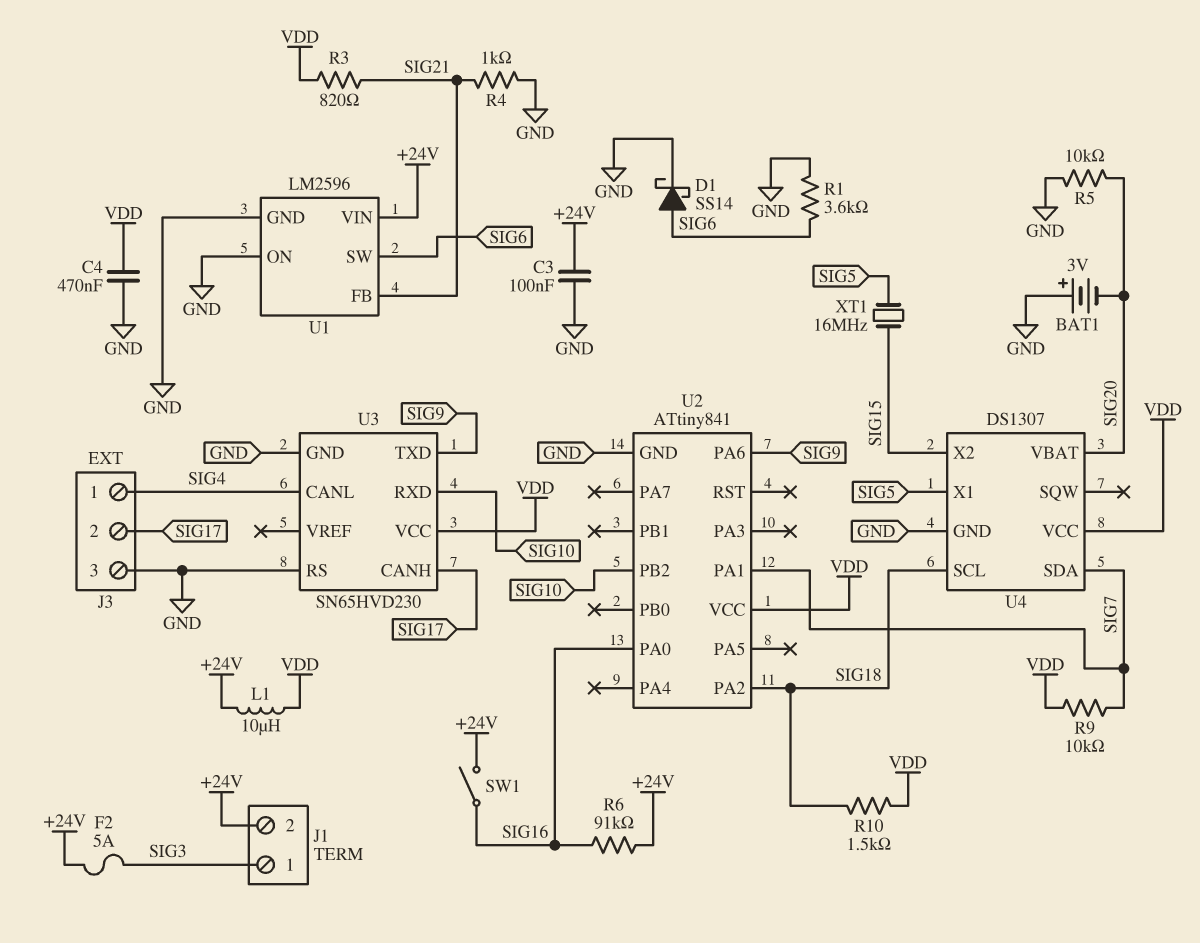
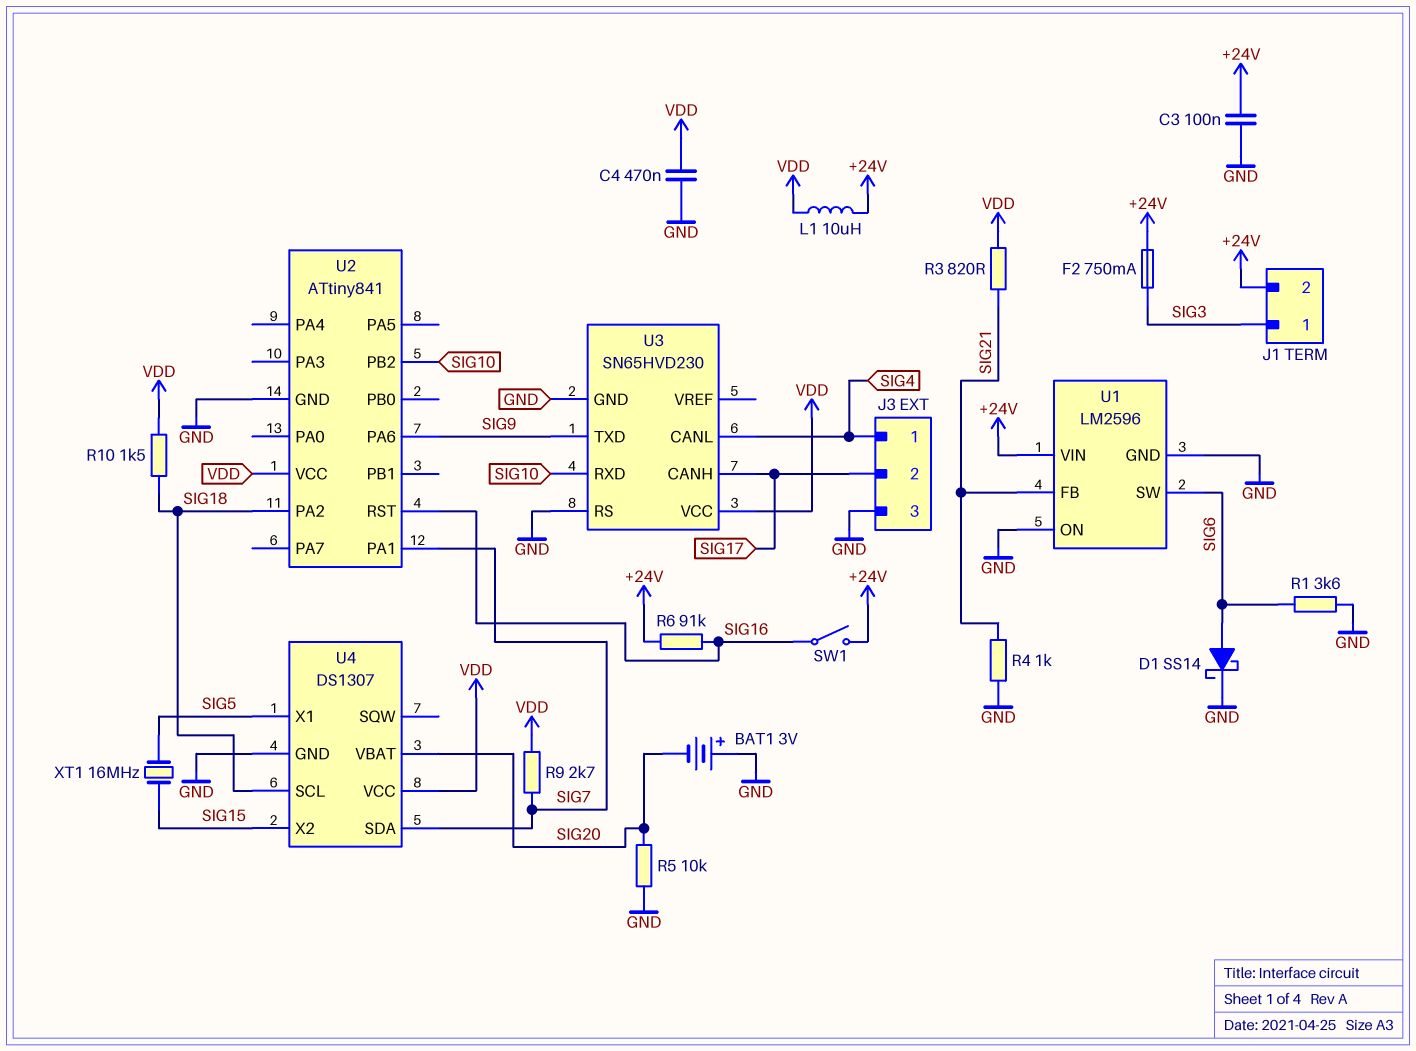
F2: 5A (+24V, SIG3) -> 750mA (+24V, SIG3)
R9: 10k (SIG7, VDD) -> 2.7k (SIG7, VDD)
U2 pin PA0: SIG16 -> none
U2 pin RST: none -> SIG16

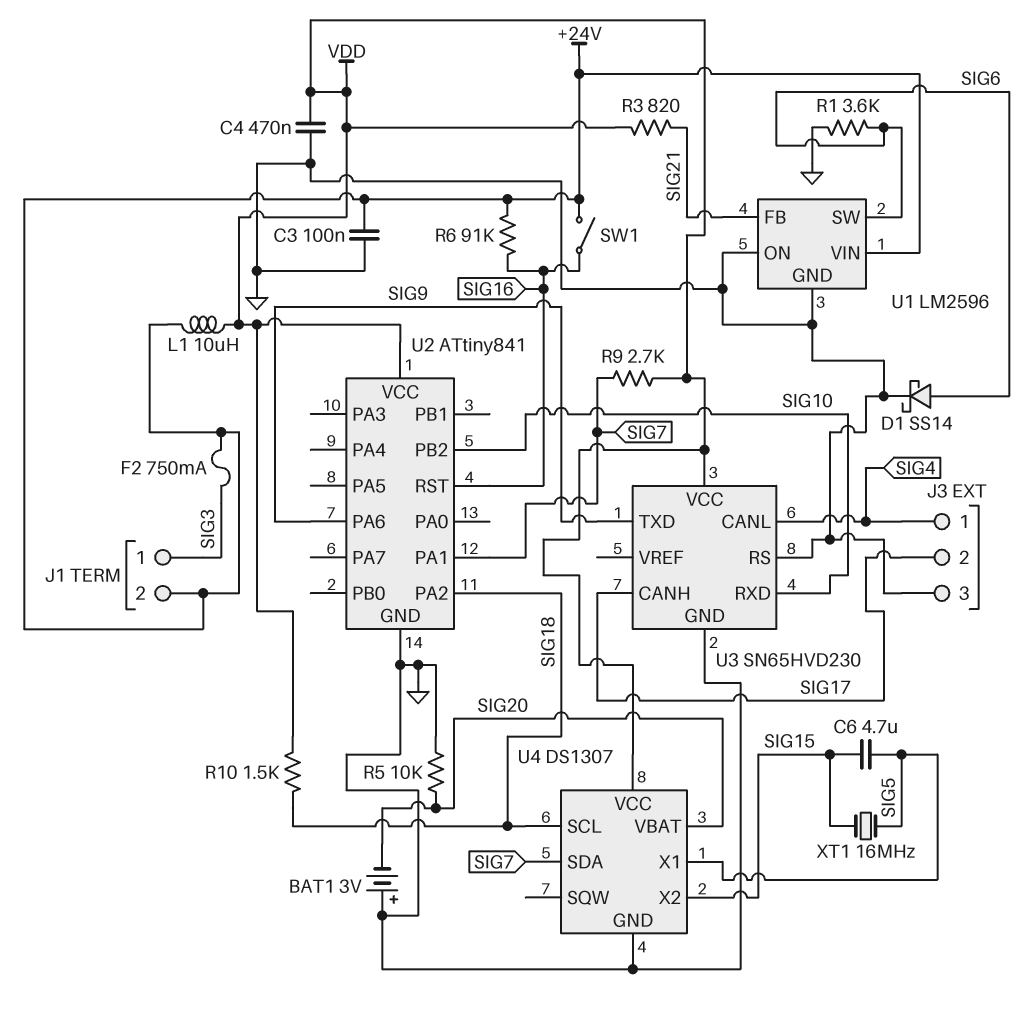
C6: none -> 4.7uF (SIG5, SIG15)
R4: 1k (GND, SIG21) -> none

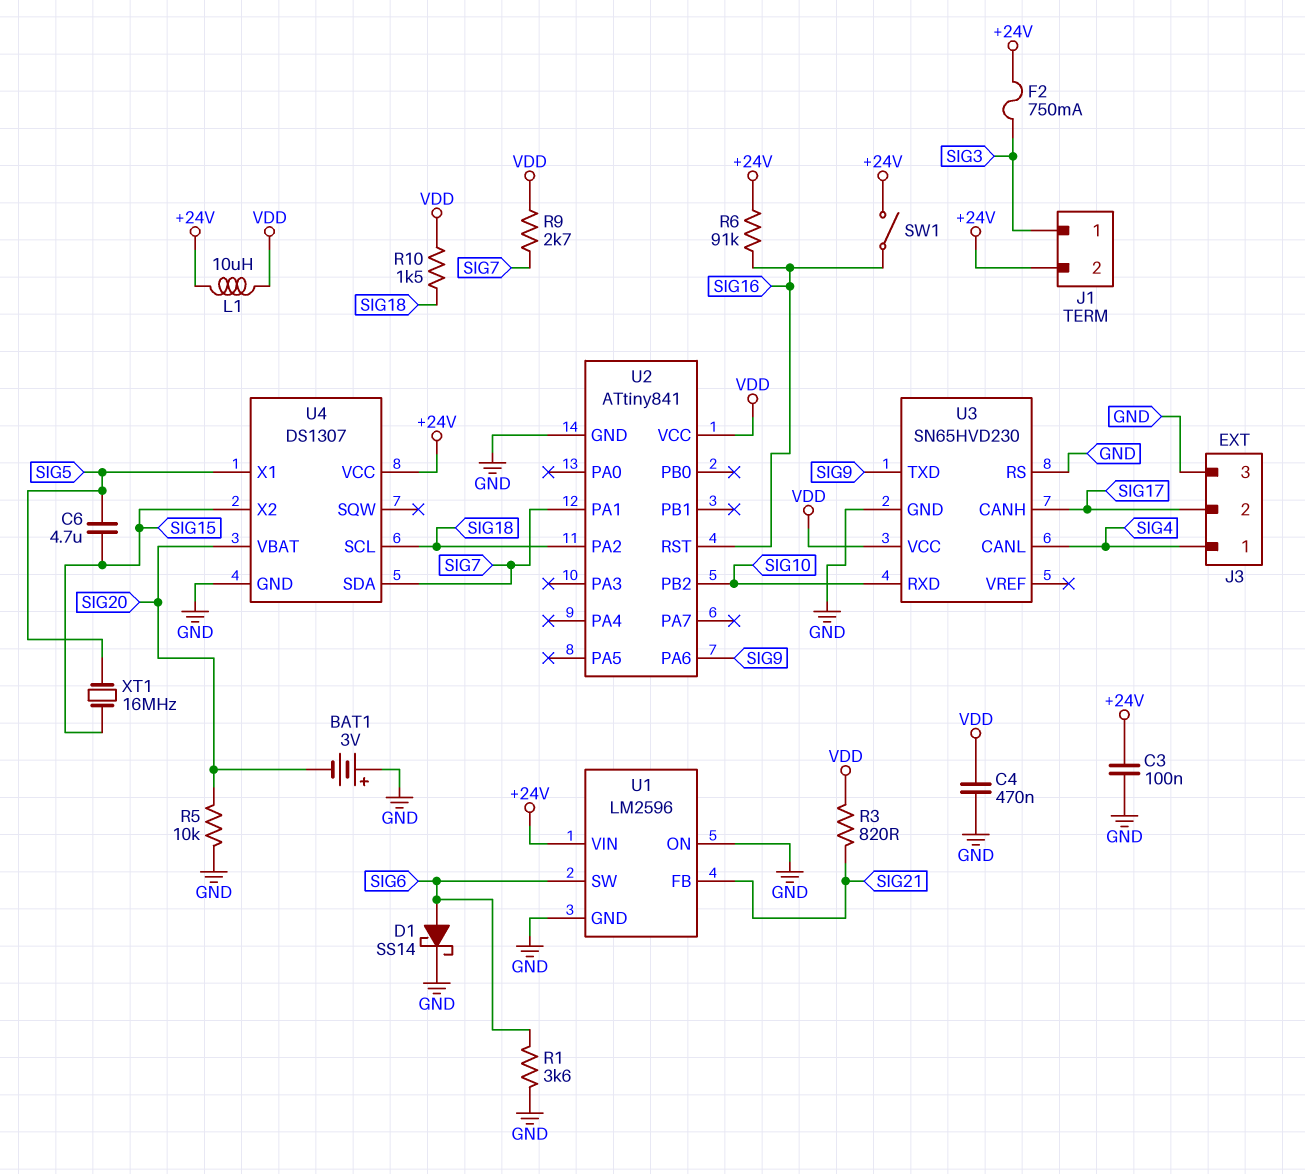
U4 pin VCC: VDD -> +24V

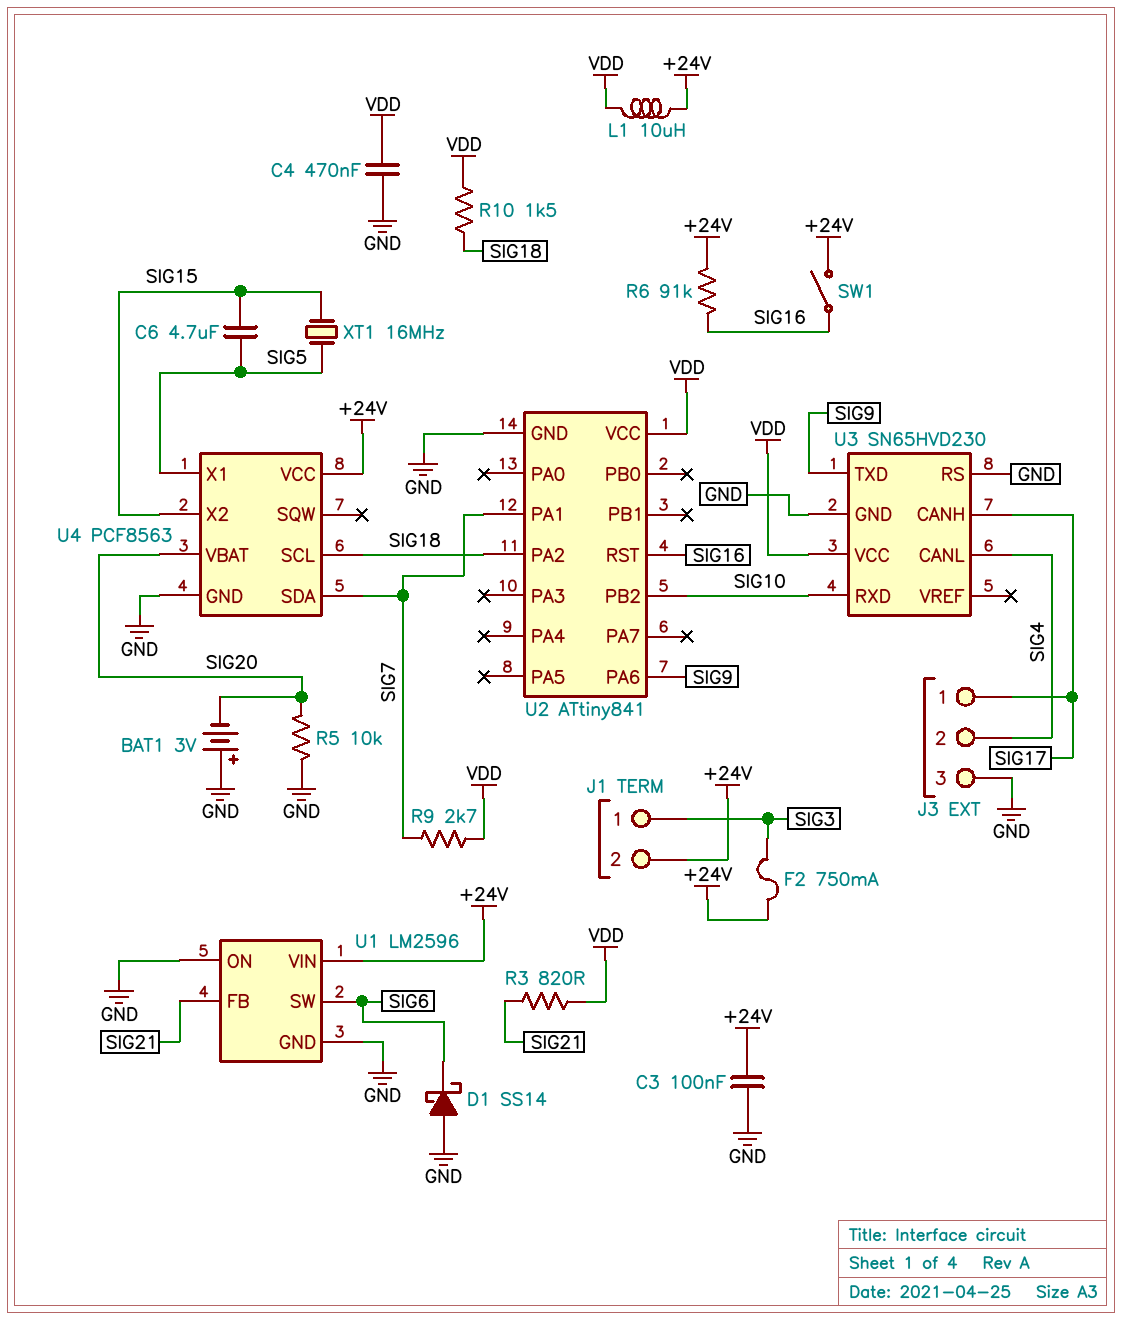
D1: schottky SS14 (A SIG6, K GND) -> schottky SS14 (A GND, K SIG6)
J3 pin 1: SIG4 -> SIG17
J3 pin 2: SIG17 -> SIG4
R1: 3.6k (GND, SIG6) -> none
U4: DS1307 -> PCF8563

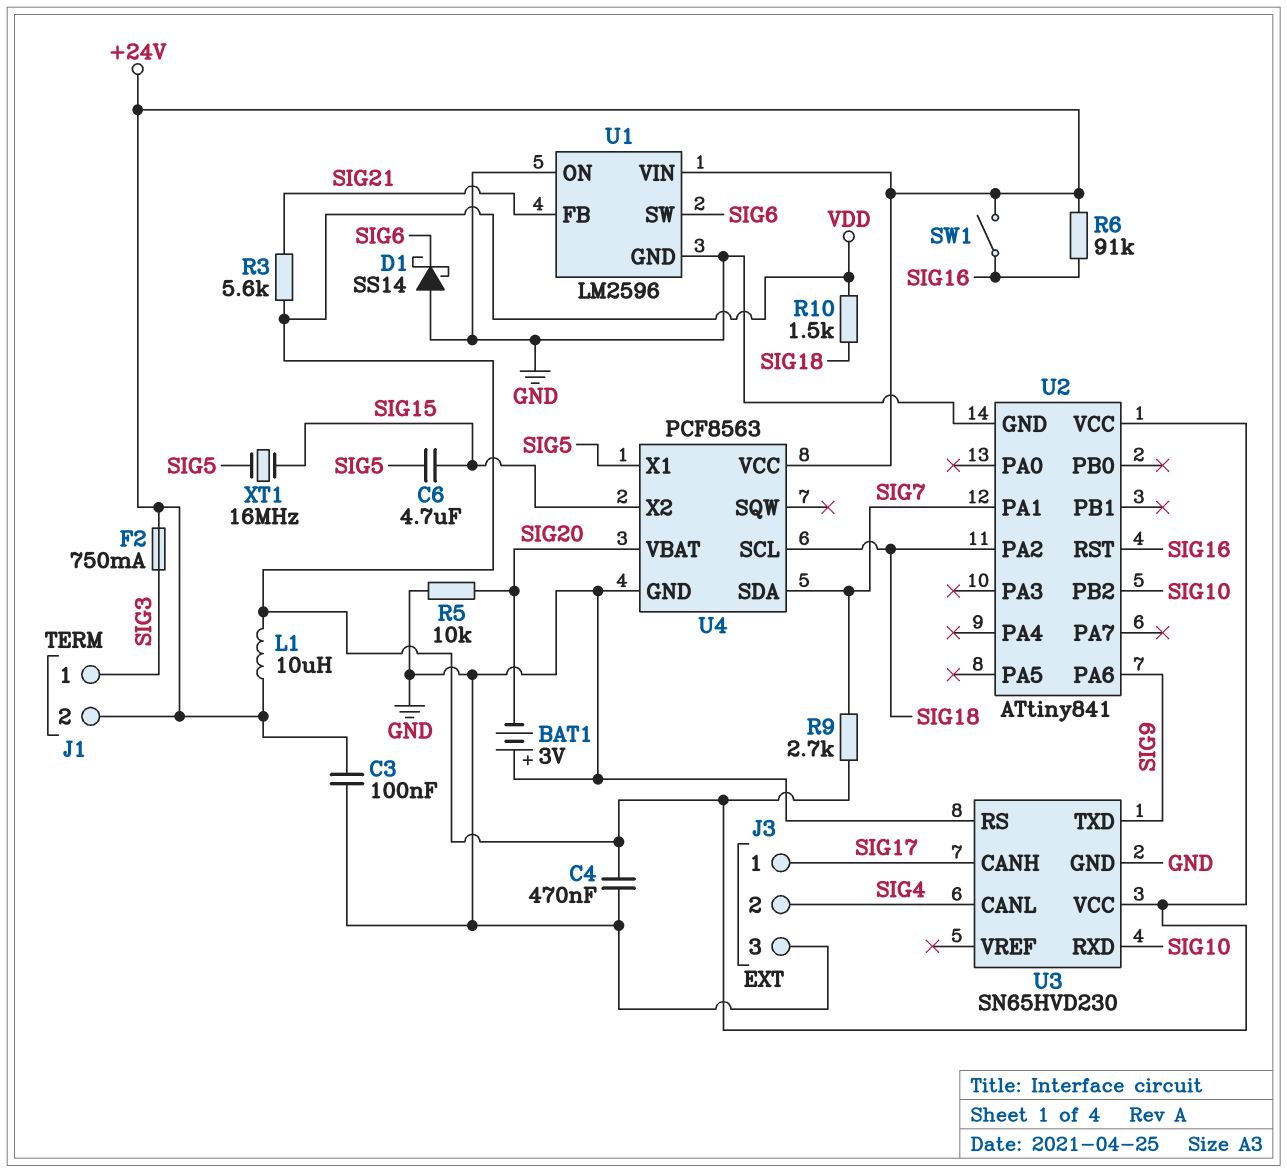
R3: 820 (SIG21, VDD) -> 5.6k (SIG21, VDD)

